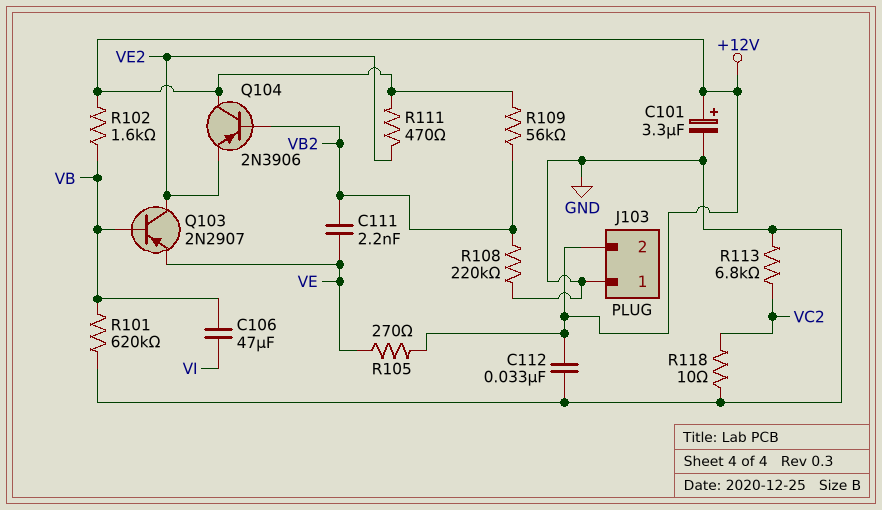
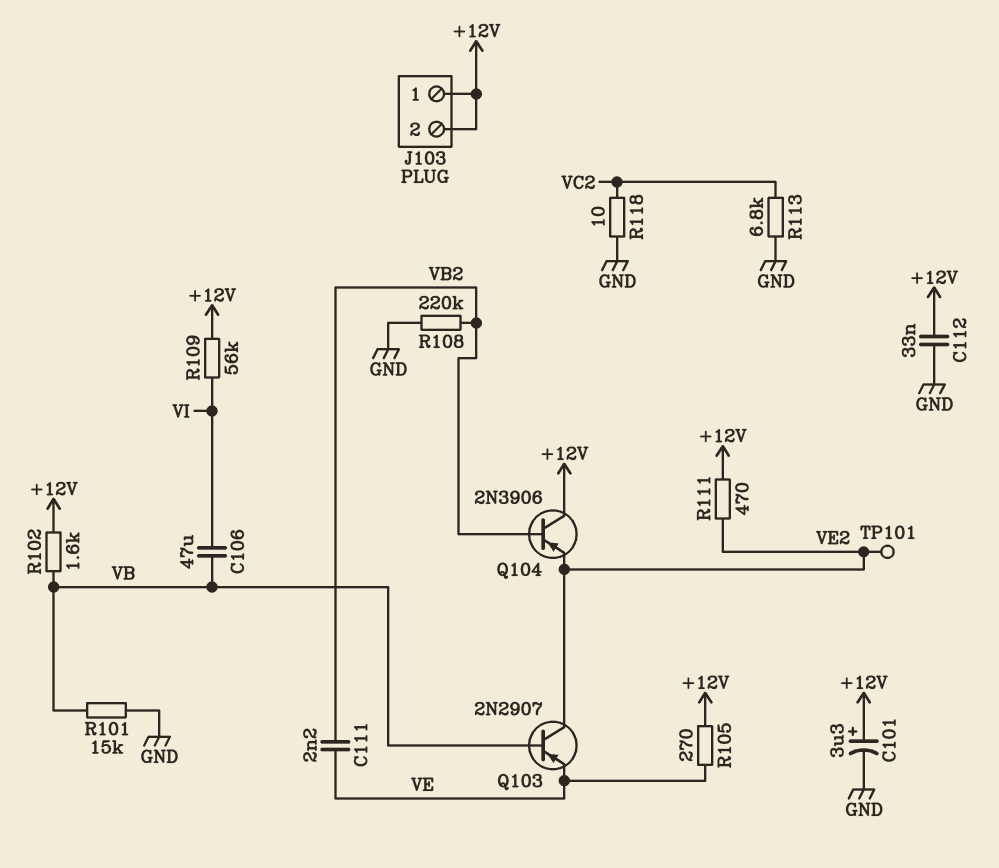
J103 pin 1: GND -> +12V
R101: 620k (GND, VB) -> 15k (GND, VB)
R109: 56k (+12V, VB2) -> 56k (+12V, VI)
TP101: none -> test point (VE2)

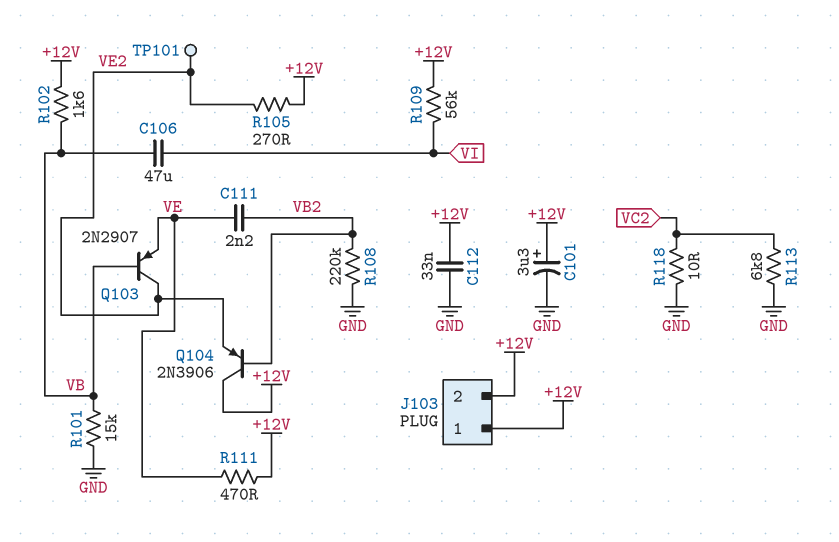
R105: 270 (+12V, VE) -> 270 (+12V, VE2)
R111: 470 (+12V, VE2) -> 470 (+12V, VE)

